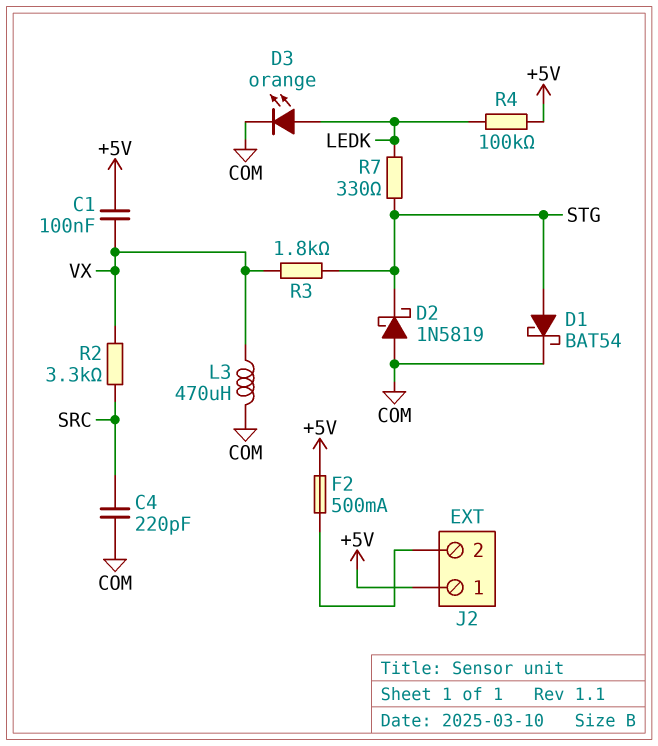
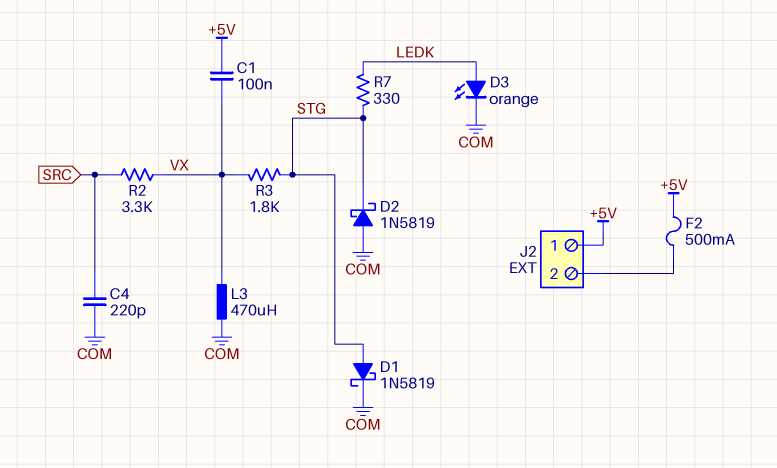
D1: schottky BAT54 (A STG, K COM) -> schottky 1N5819 (A STG, K COM)
R4: 100k (+5V, LEDK) -> none

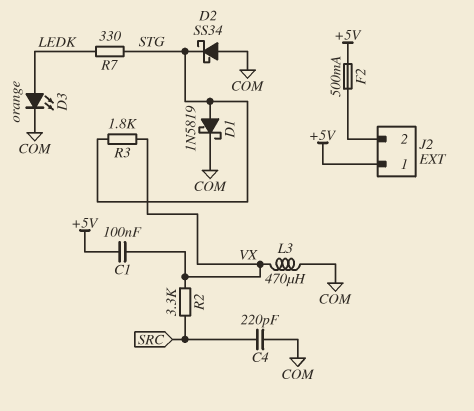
D2: schottky 1N5819 (A COM, K STG) -> schottky SS34 (A COM, K STG)

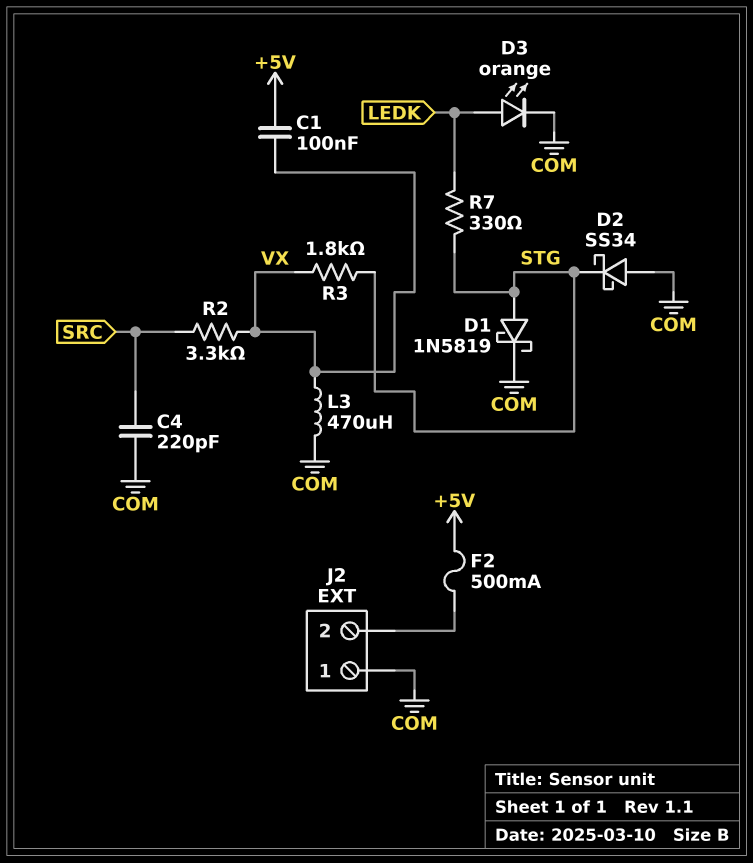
J2 pin 1: +5V -> COM

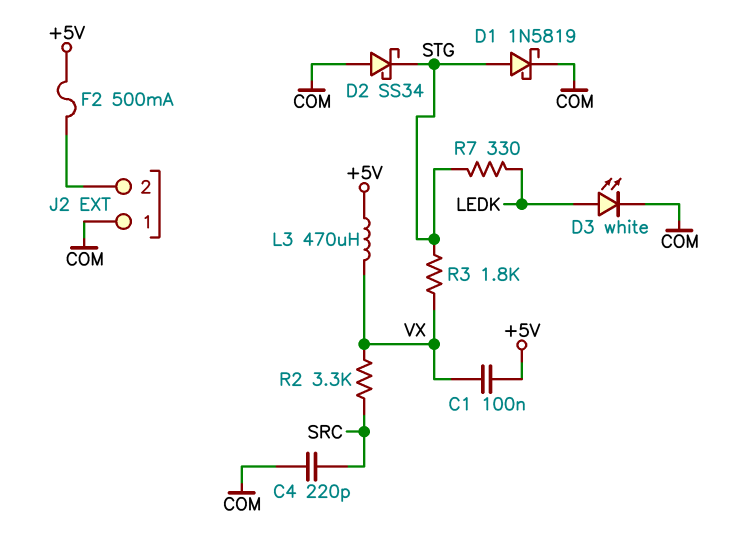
D3: LED orange (A LEDK, K COM) -> LED white (A LEDK, K COM)
L3: 470uH (COM, VX) -> 470uH (+5V, VX)

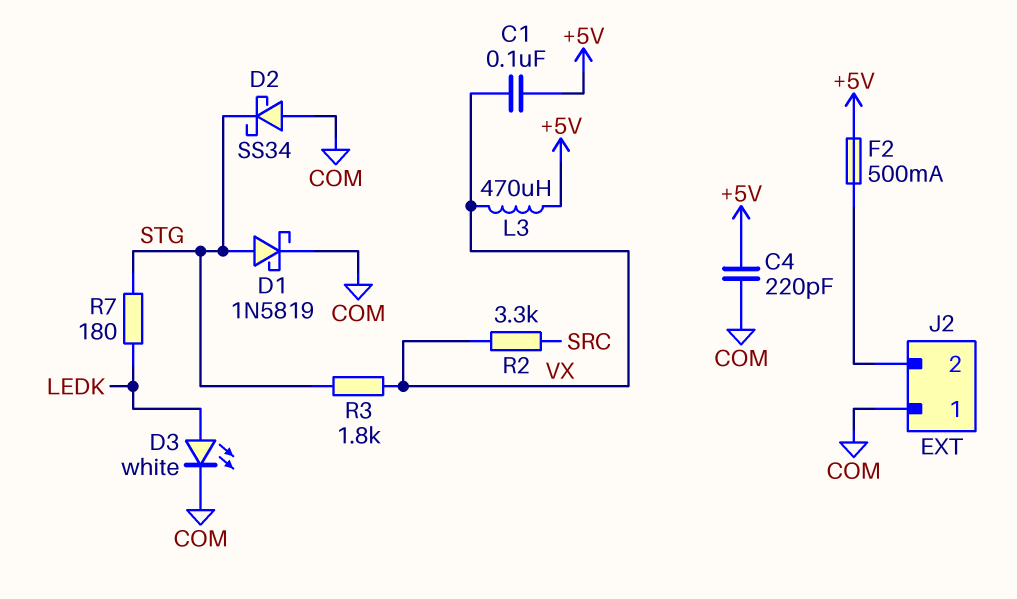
C4: 220pF (COM, SRC) -> 220pF (+5V, COM)
R7: 330 (LEDK, STG) -> 180 (LEDK, STG)

